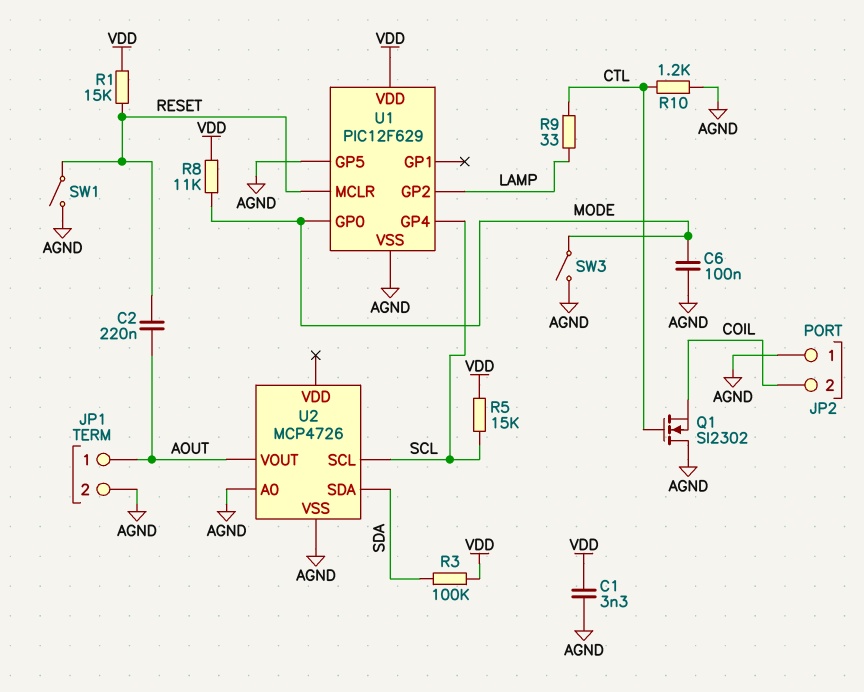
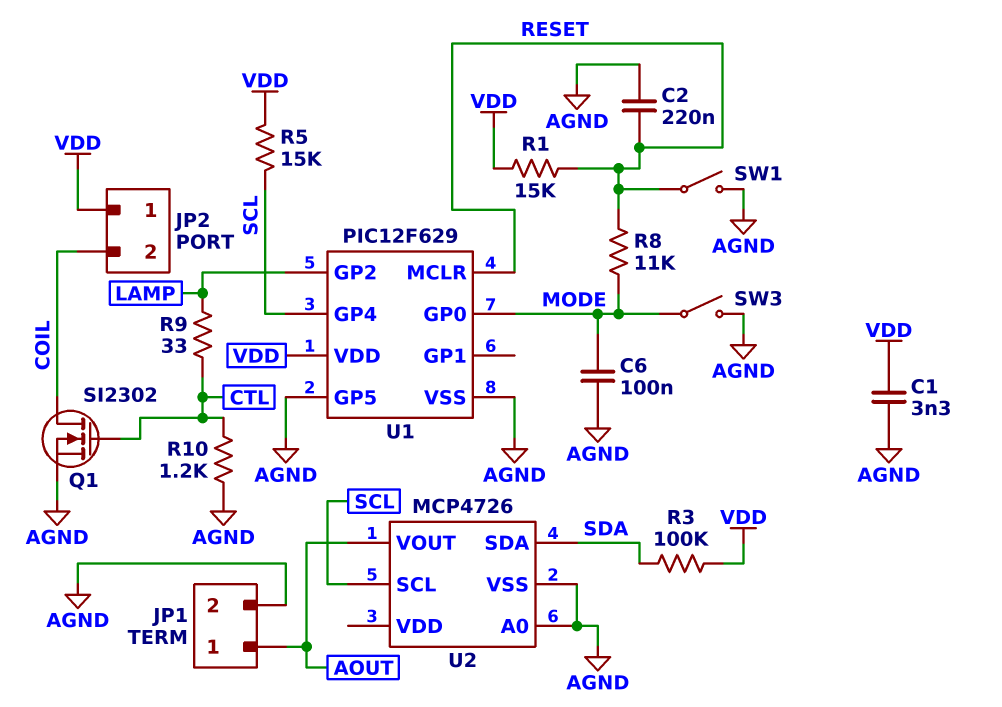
C2: 220nF (AOUT, RESET) -> 220nF (AGND, RESET)
JP2 pin 1: AGND -> VDD
Q1: NMOS SI2302 (G CTL, D AGND, S COIL) -> NMOS SI2302 (G CTL, D COIL, S AGND)
R8: 11k (MODE, VDD) -> 11k (MODE, RESET)

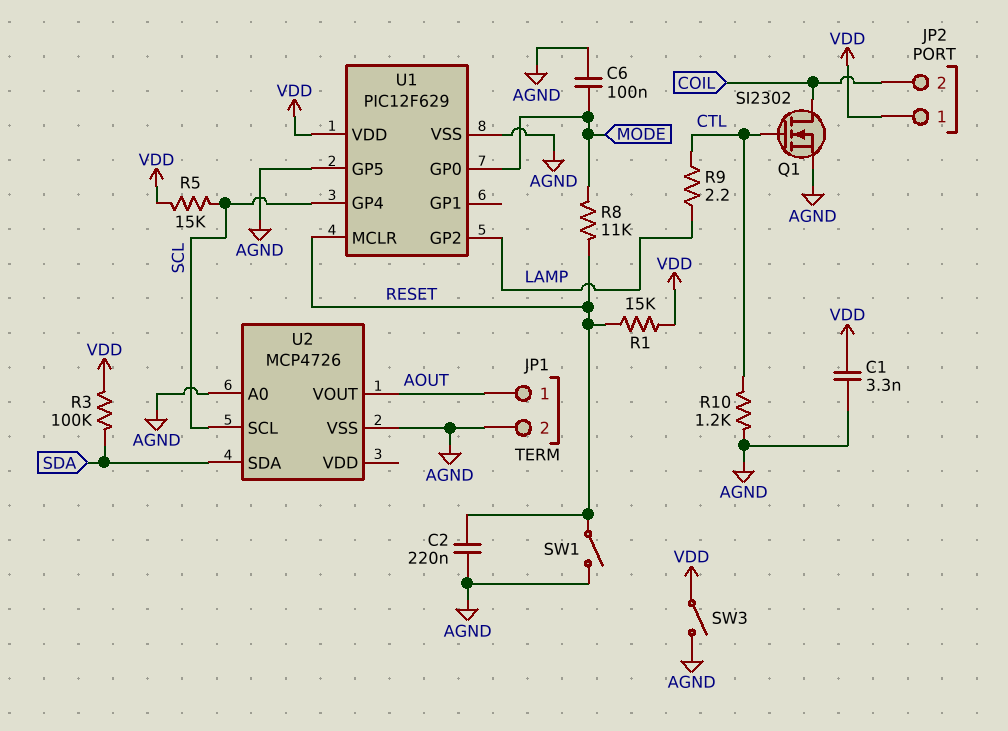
R9: 33 (CTL, LAMP) -> 2.2 (CTL, LAMP)
SW3: switch (AGND, MODE) -> switch (AGND, VDD)

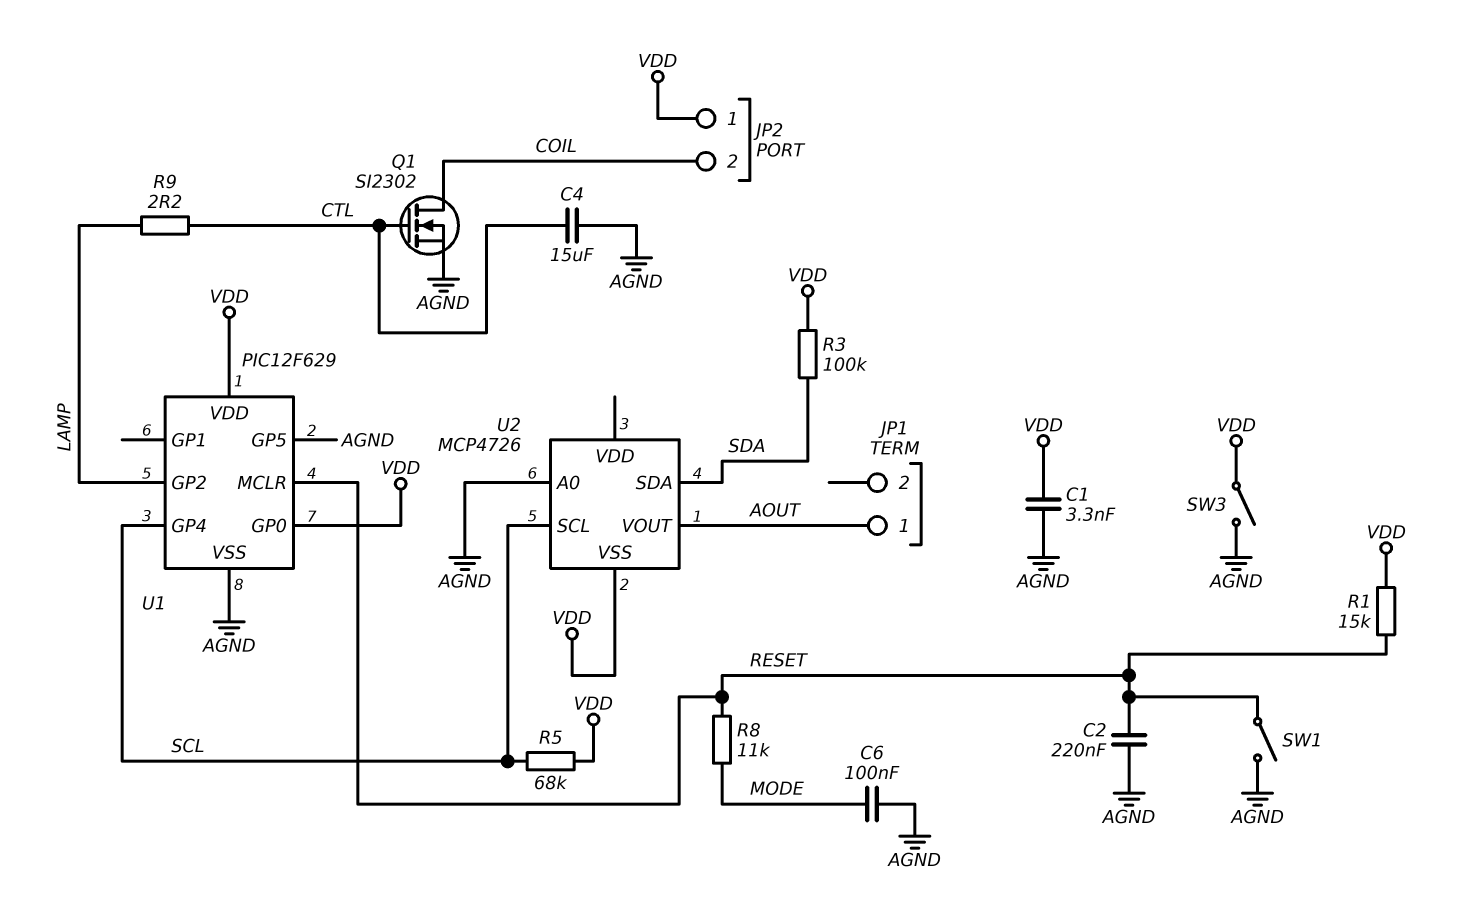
C4: none -> 15uF (AGND, CTL)
JP1 pin 2: AGND -> none
R5: 15k (SCL, VDD) -> 68k (SCL, VDD)
R10: 1.2k (AGND, CTL) -> none
U1 pin GP0: MODE -> VDD
U2 pin VSS: AGND -> VDD

